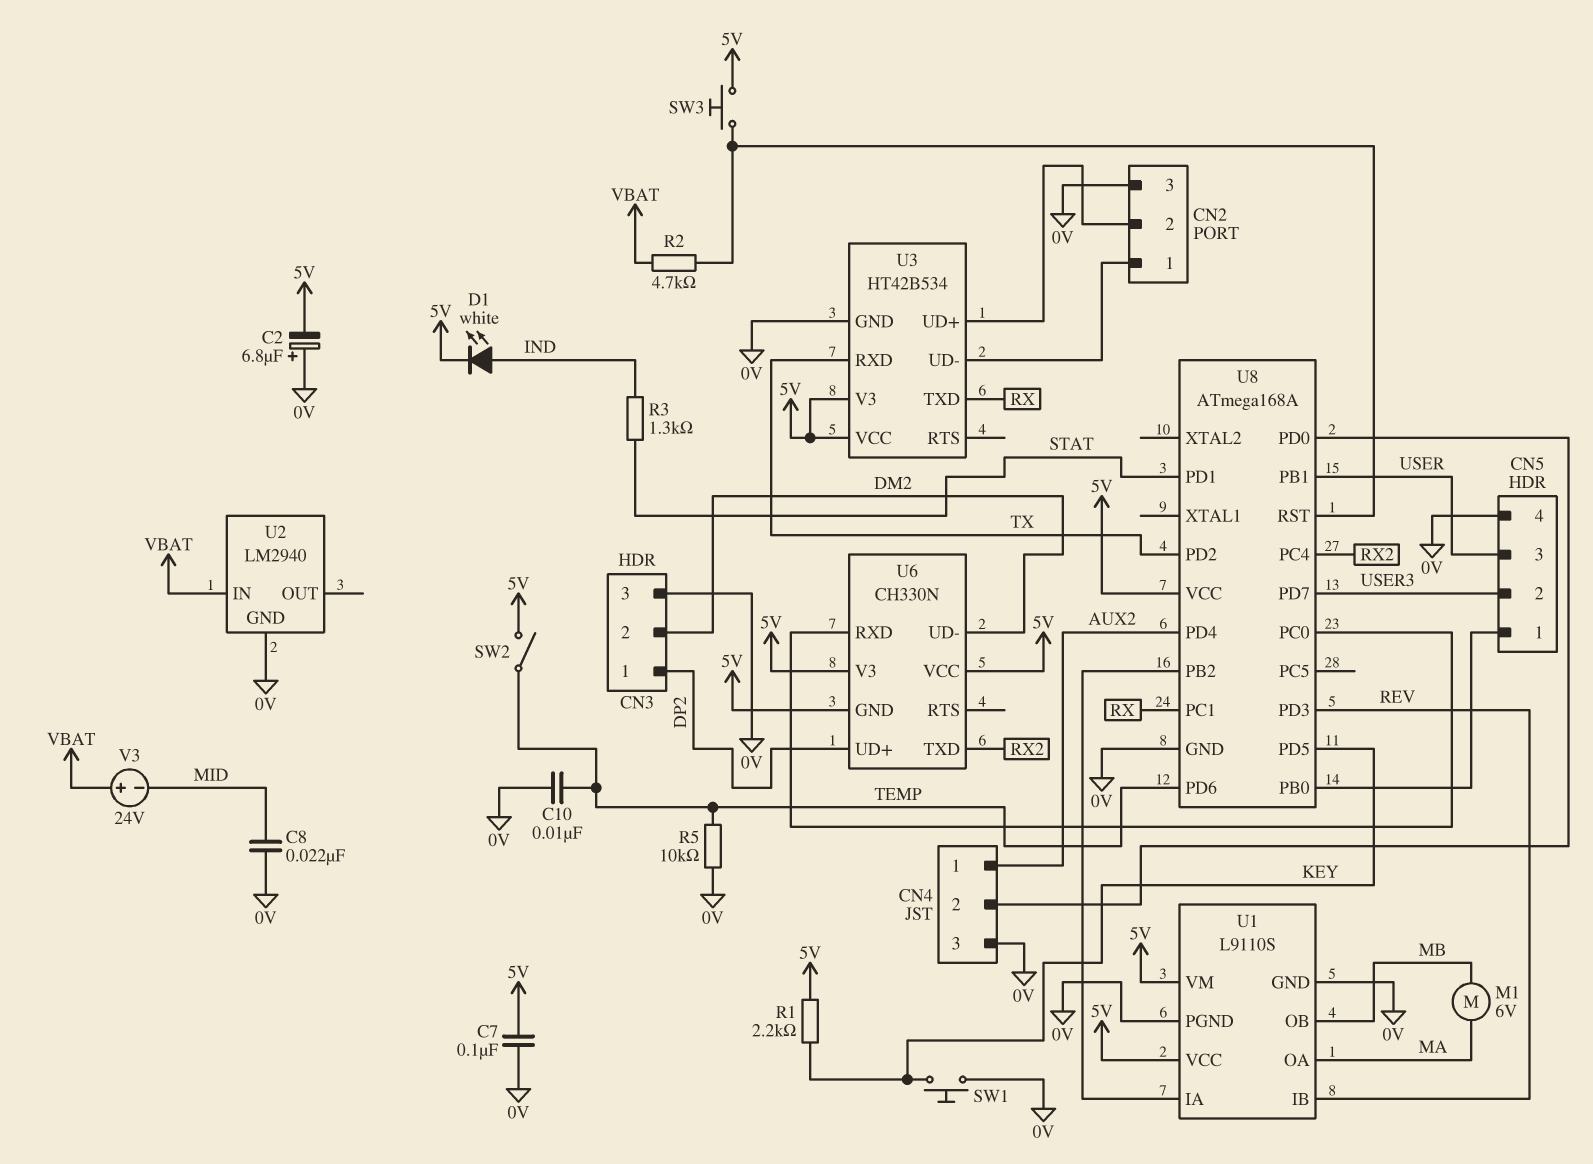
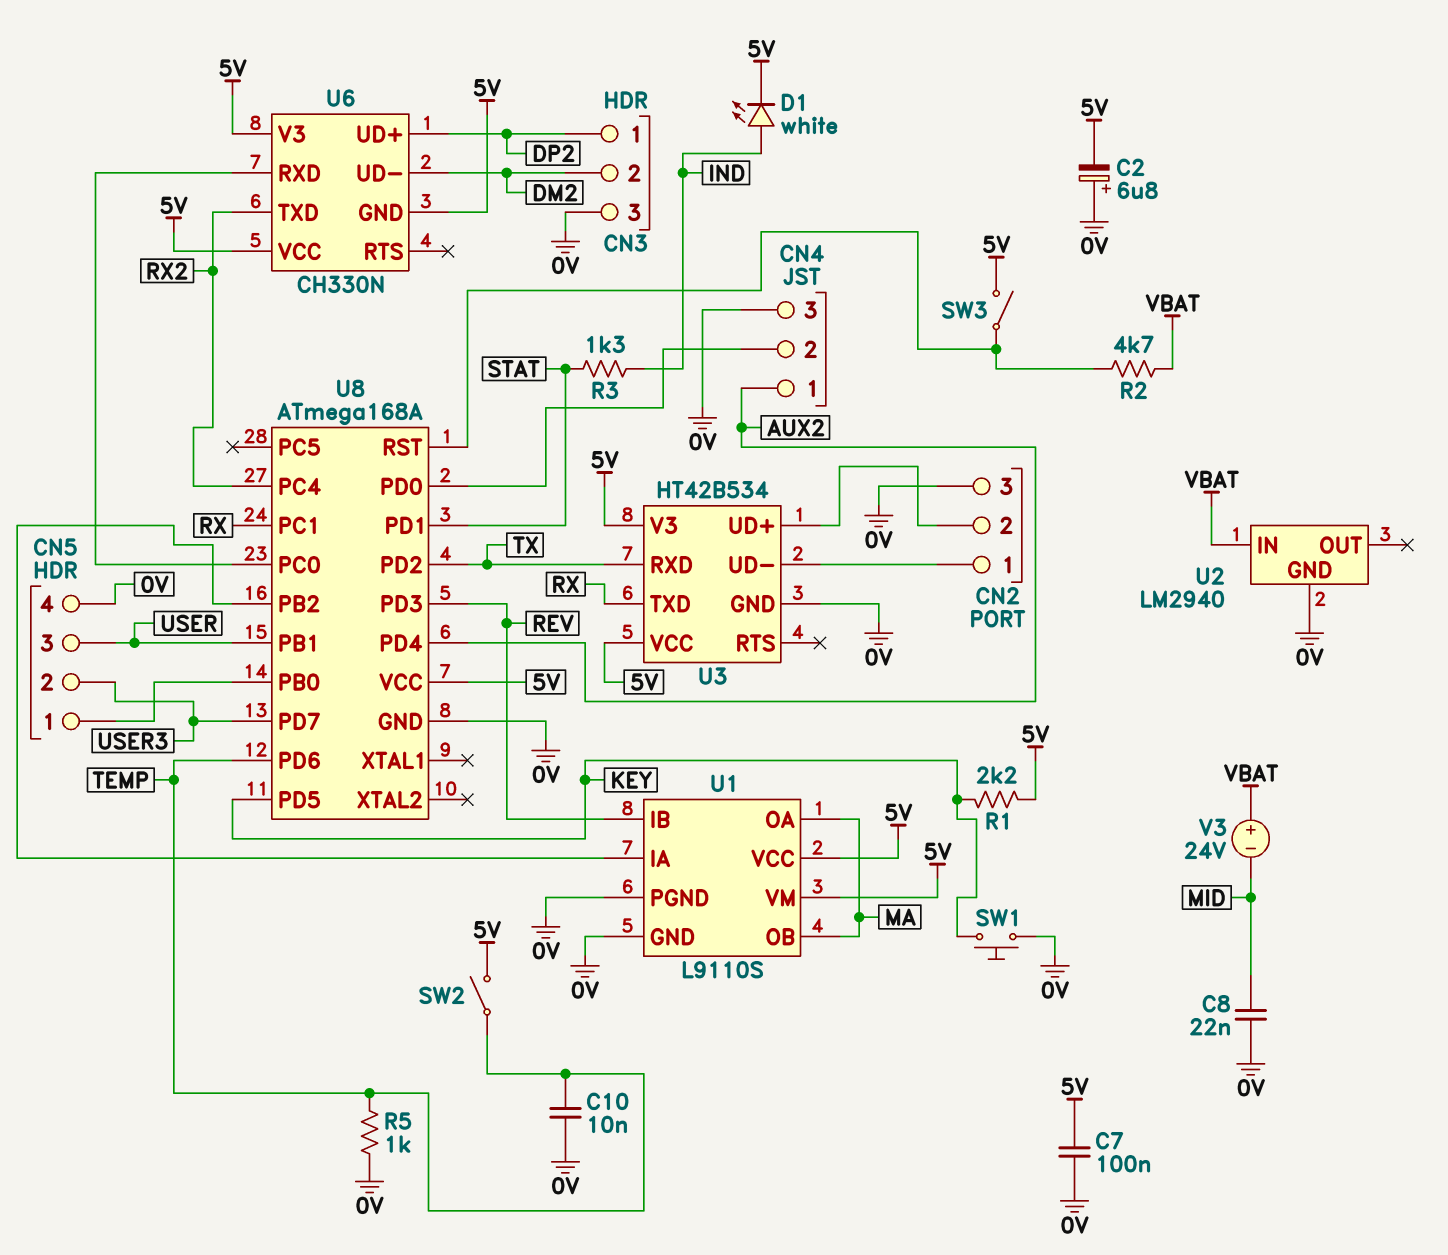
M1: motor 6V (MA, MB) -> none
R5: 10k (0V, TEMP) -> 1k (0V, TEMP)
SW3: button (5V, U8/RST) -> switch (5V, U8/RST)
U1 pin OB: MB -> MA

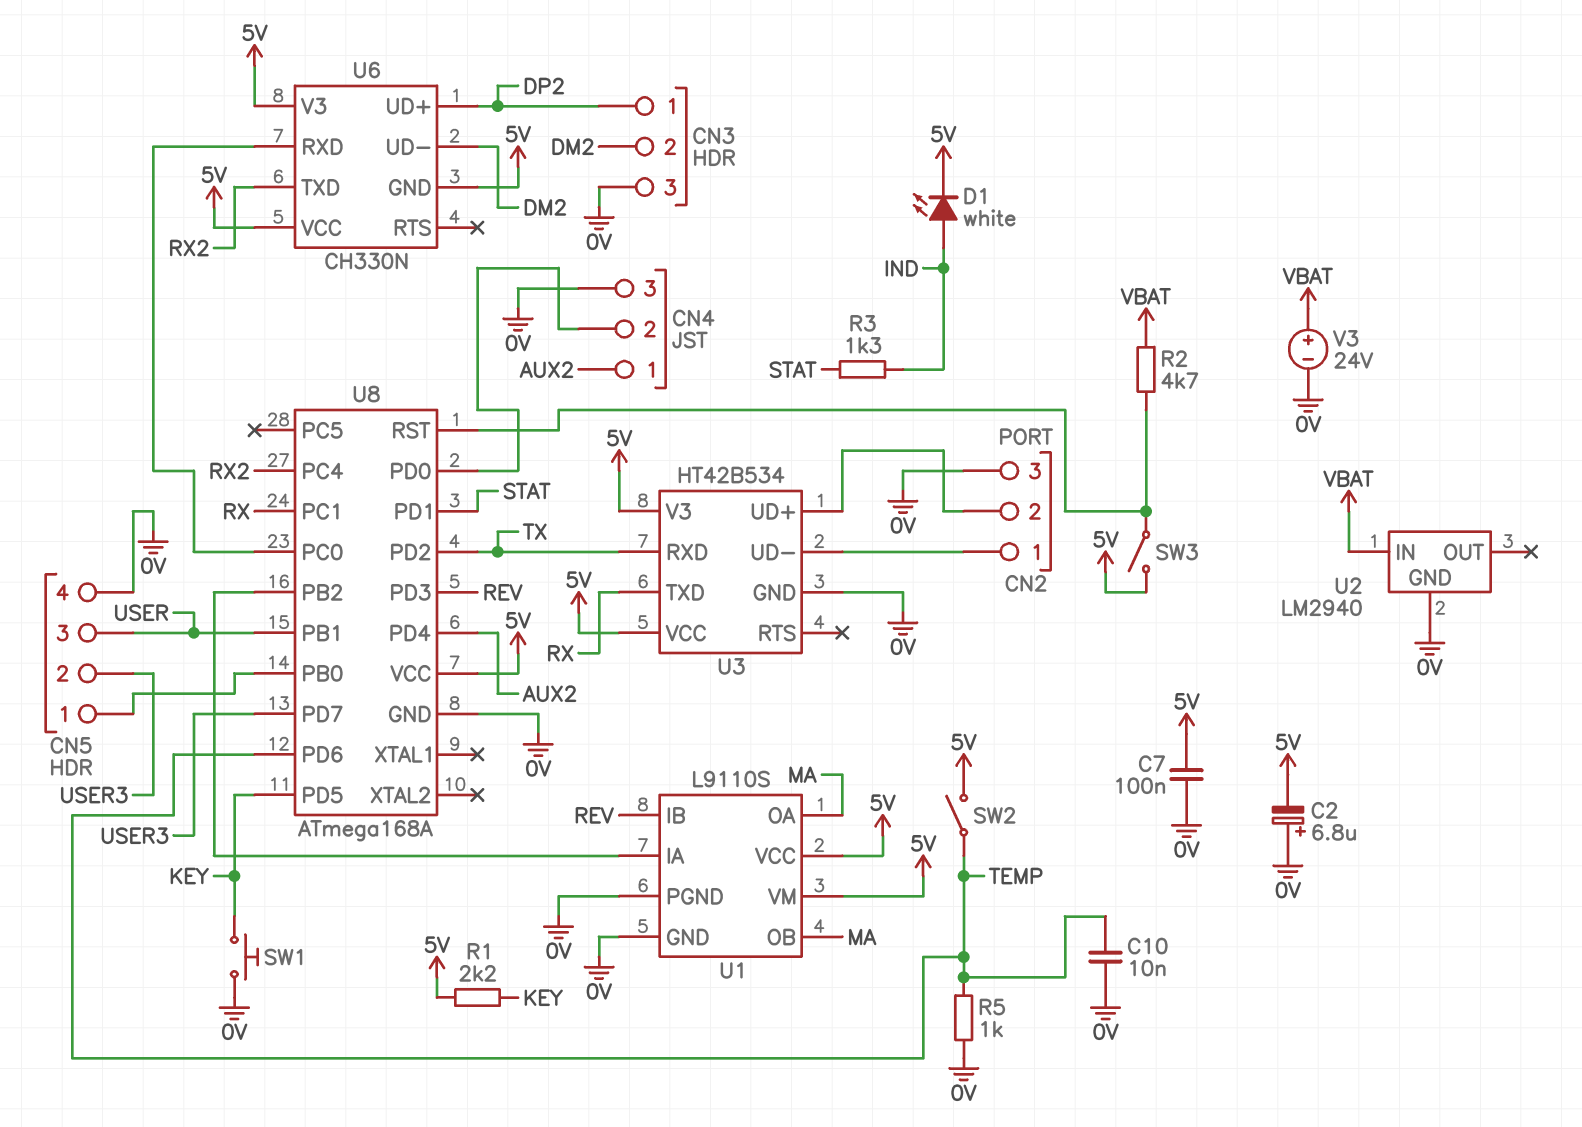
C8: 22nF (0V, MID) -> none
V3: 24V (plus VBAT, minus MID) -> 24V (plus VBAT, minus 0V)

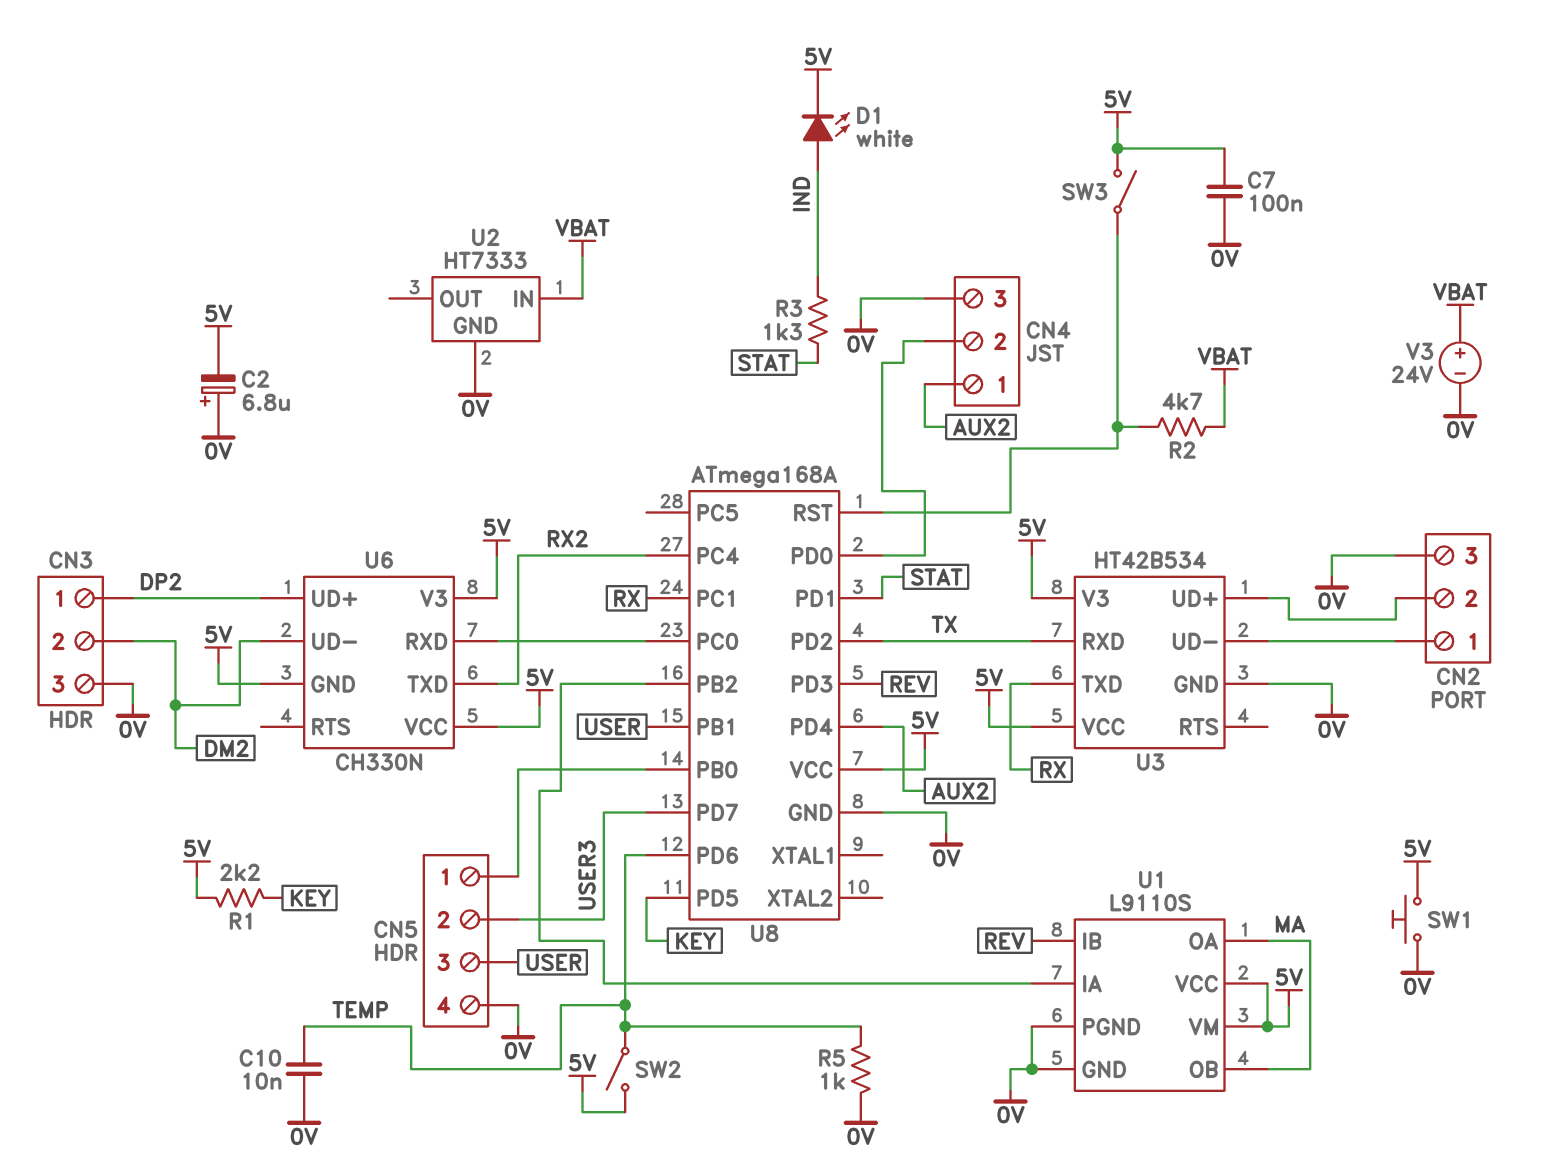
SW1: button (0V, KEY) -> button (0V, 5V)
U2: LM2940 -> HT7333

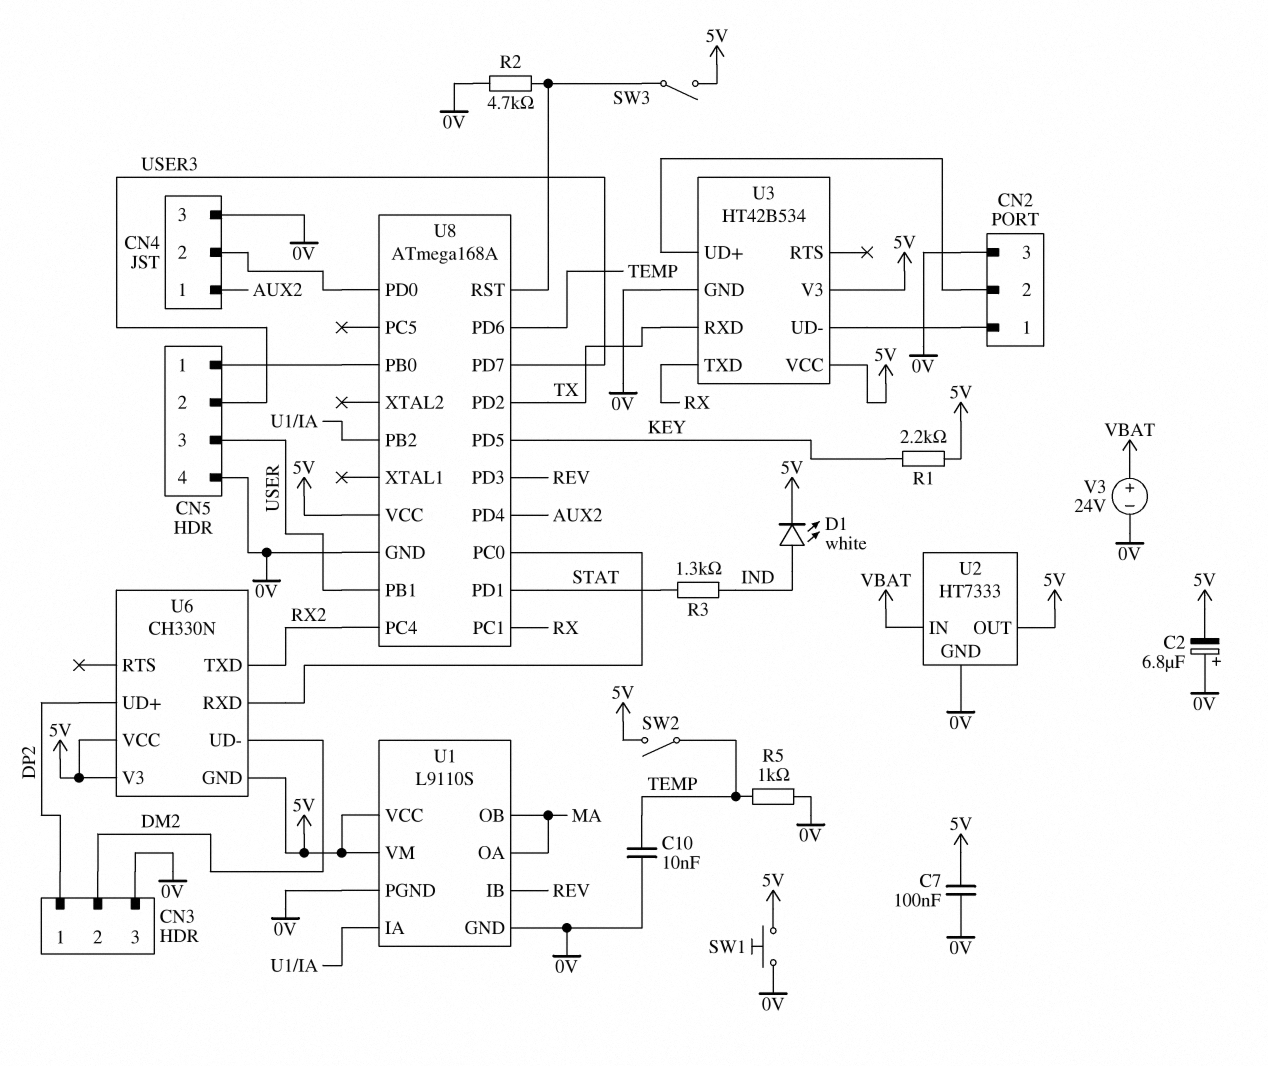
R2: 4.7k (U8/RST, VBAT) -> 4.7k (0V, U8/RST)
U2 pin OUT: none -> 5V

